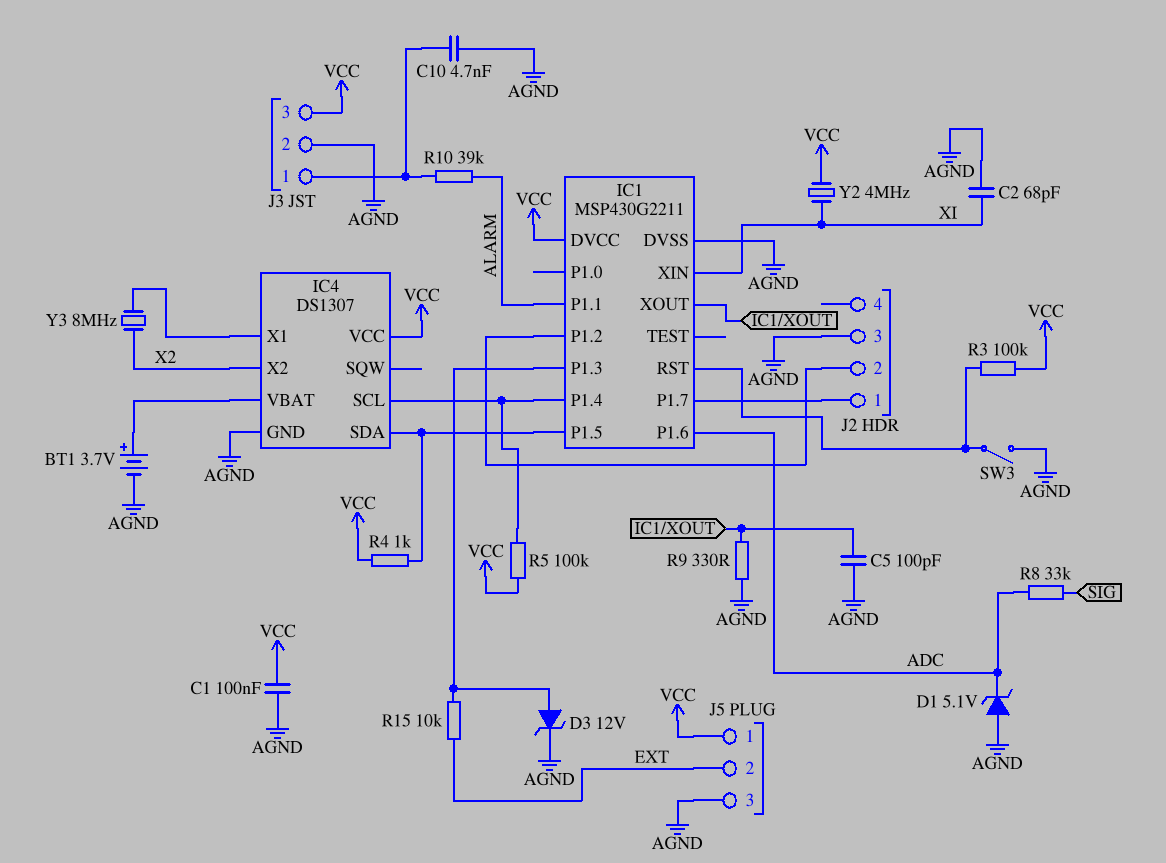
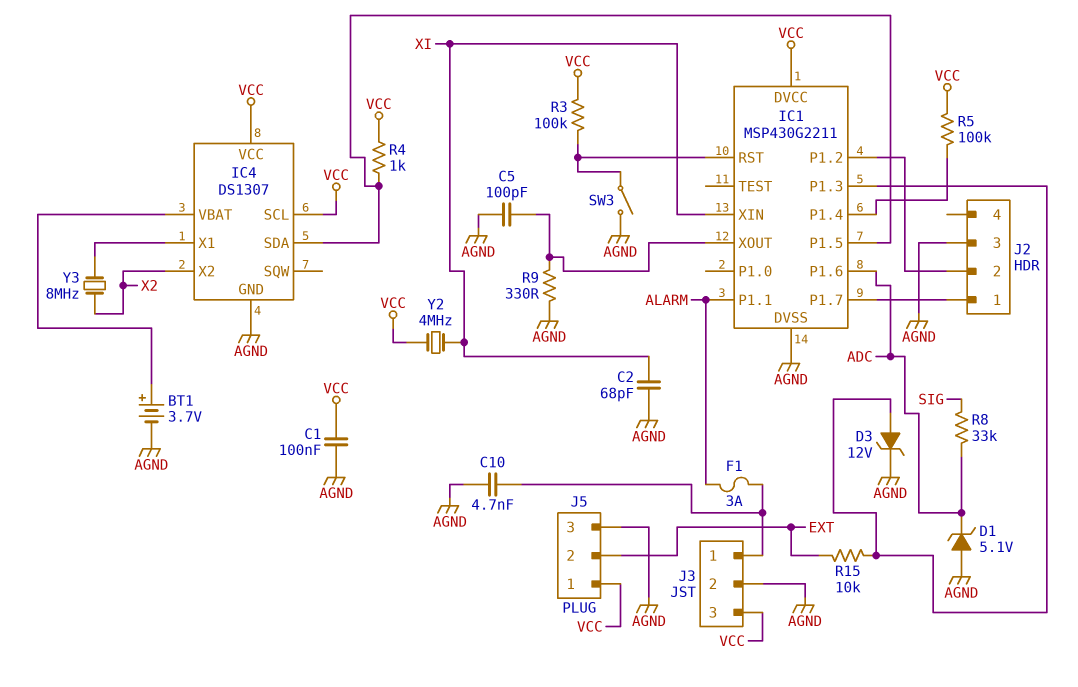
F1: none -> 3A (ALARM, J3/1)
IC4 pin SCL: IC1/P1.4 -> VCC
R10: 39k (ALARM, J3/1) -> none

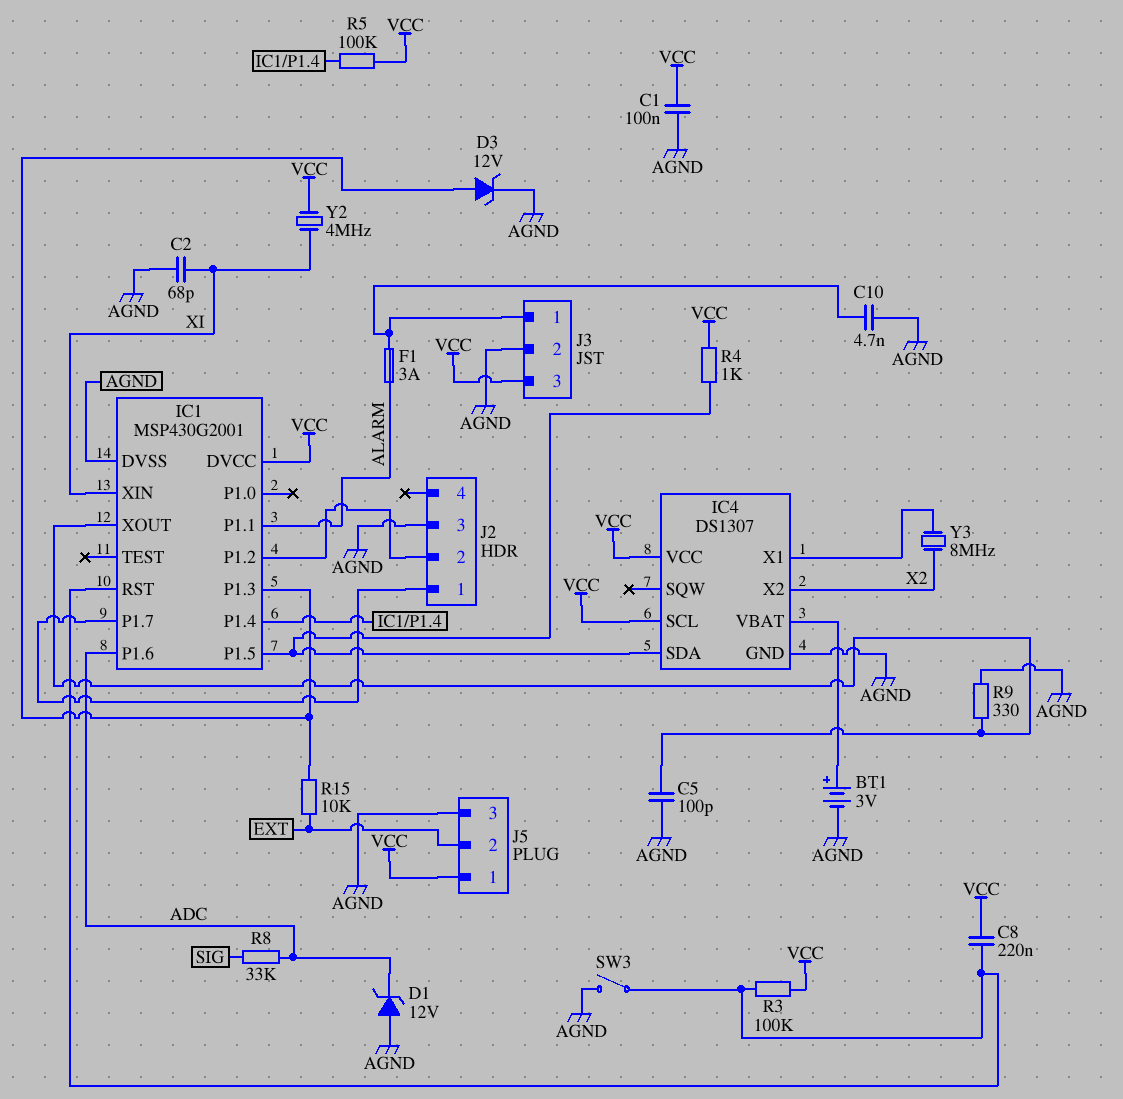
BT1: 3.7V (plus IC4/VBAT, minus AGND) -> 3V (plus IC4/VBAT, minus AGND)
C8: none -> 220nF (IC1/RST, VCC)
D1: zener 5.1V (A AGND, K ADC) -> zener 12V (A AGND, K ADC)
IC1: MSP430G2211 -> MSP430G2001

